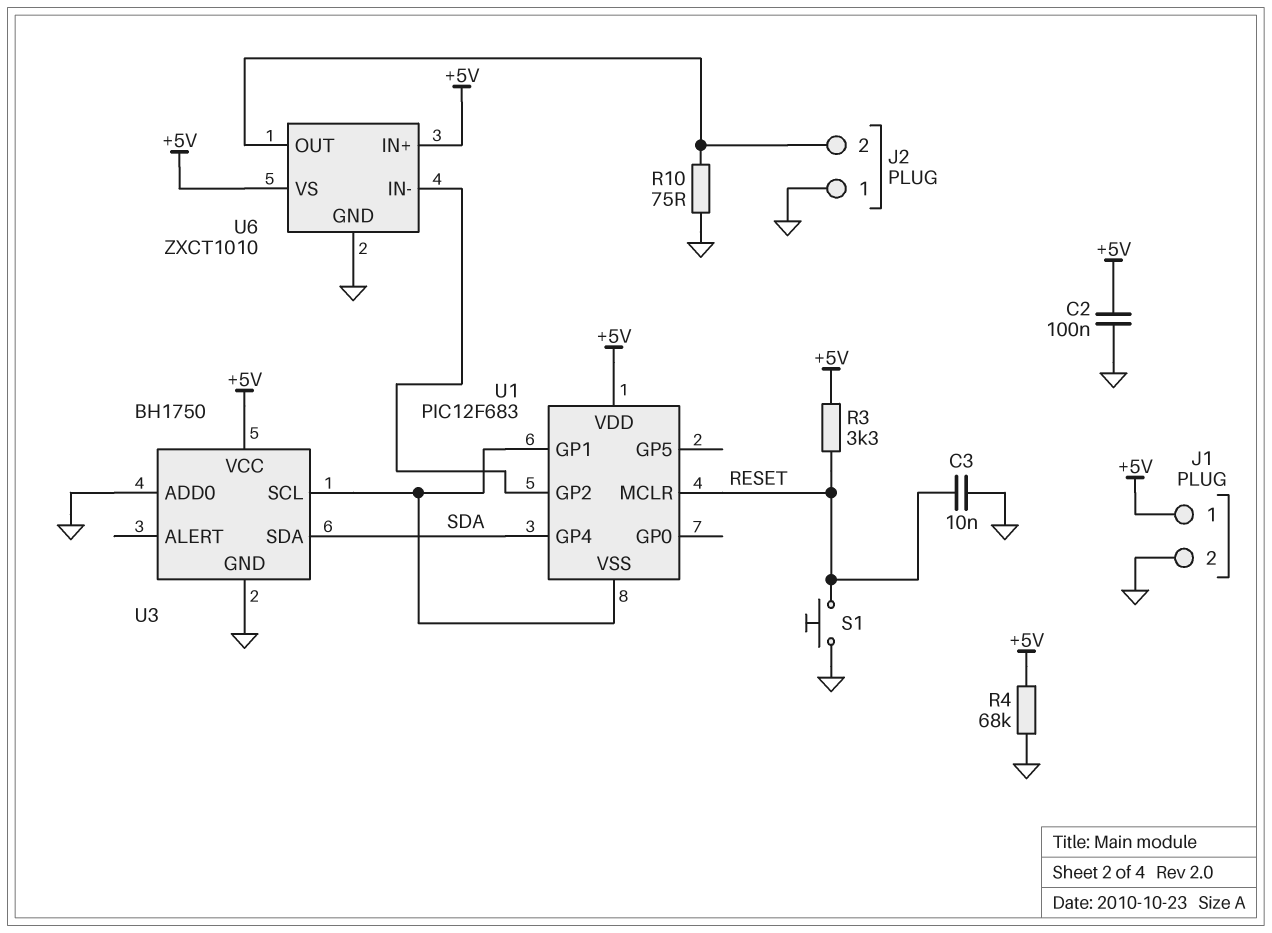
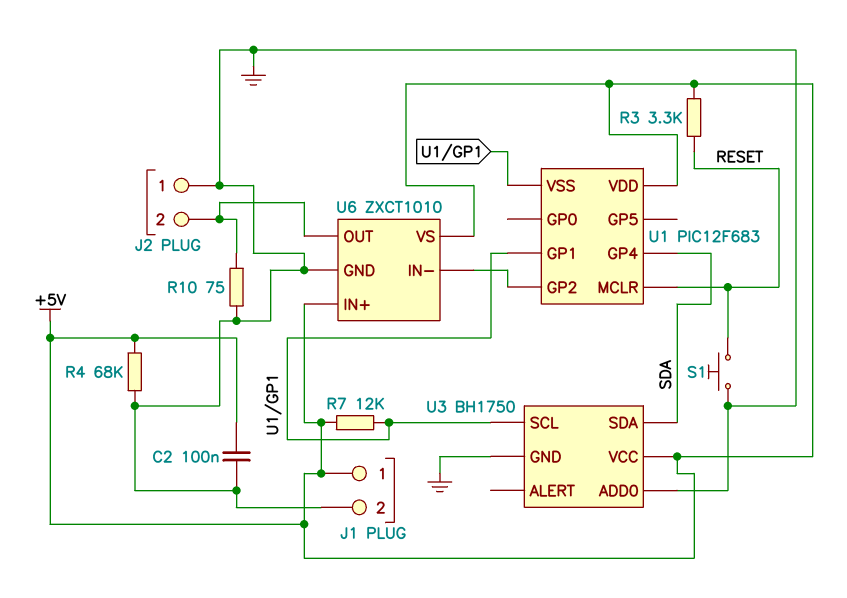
C3: 10nF (GND, RESET) -> none
R7: none -> 12k (+5V, U1/GP1)

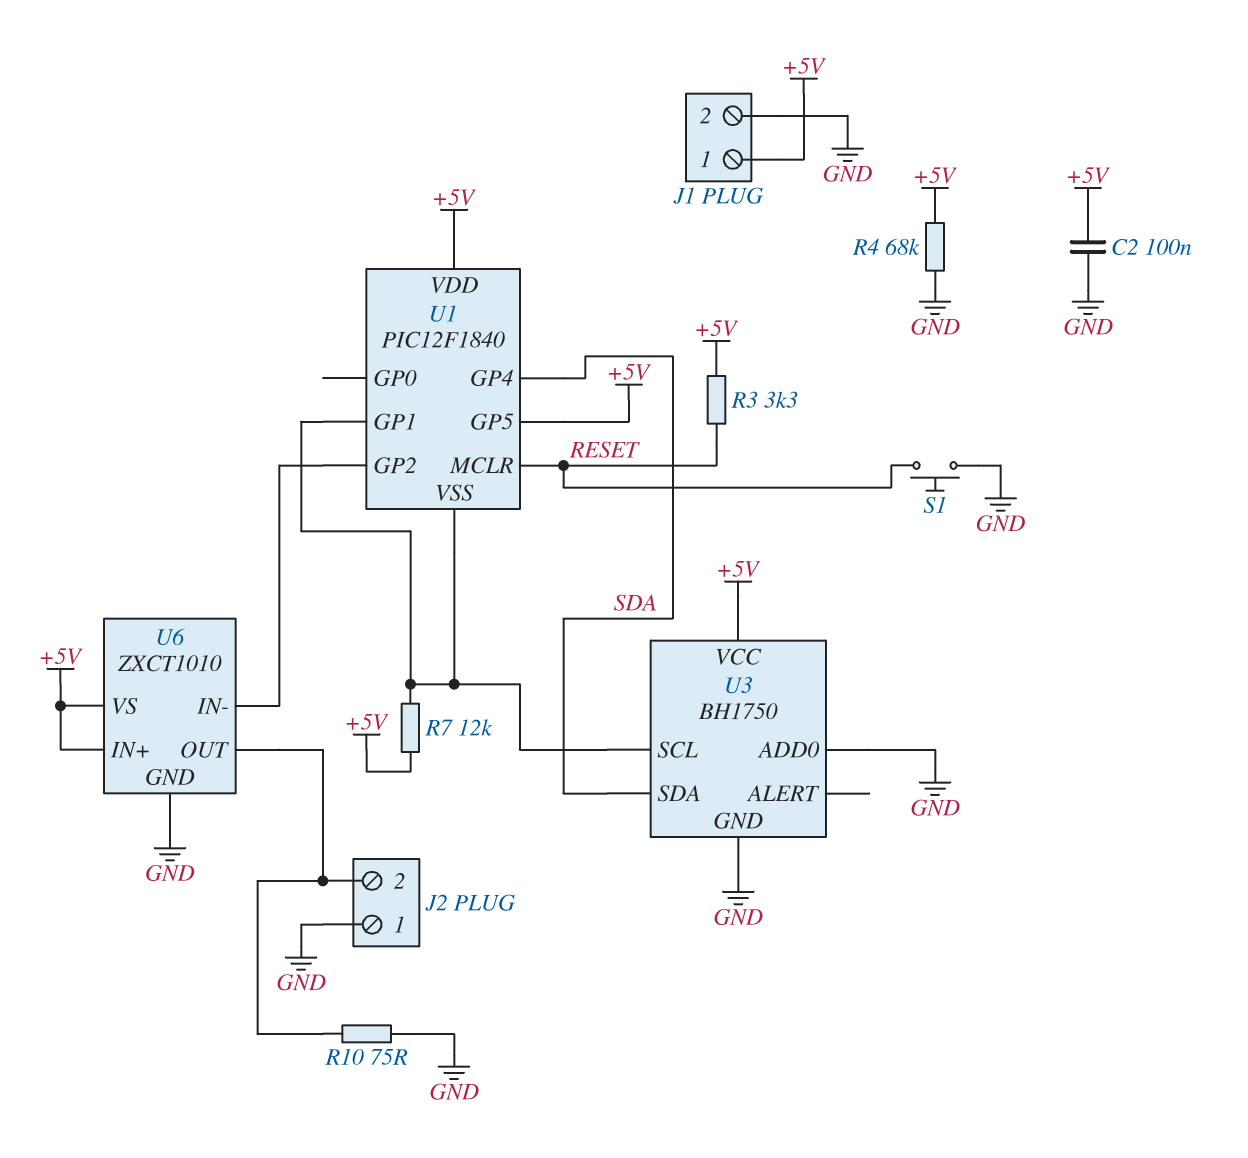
U1: PIC12F683 -> PIC12F1840
U1 pin GP5: none -> +5V

